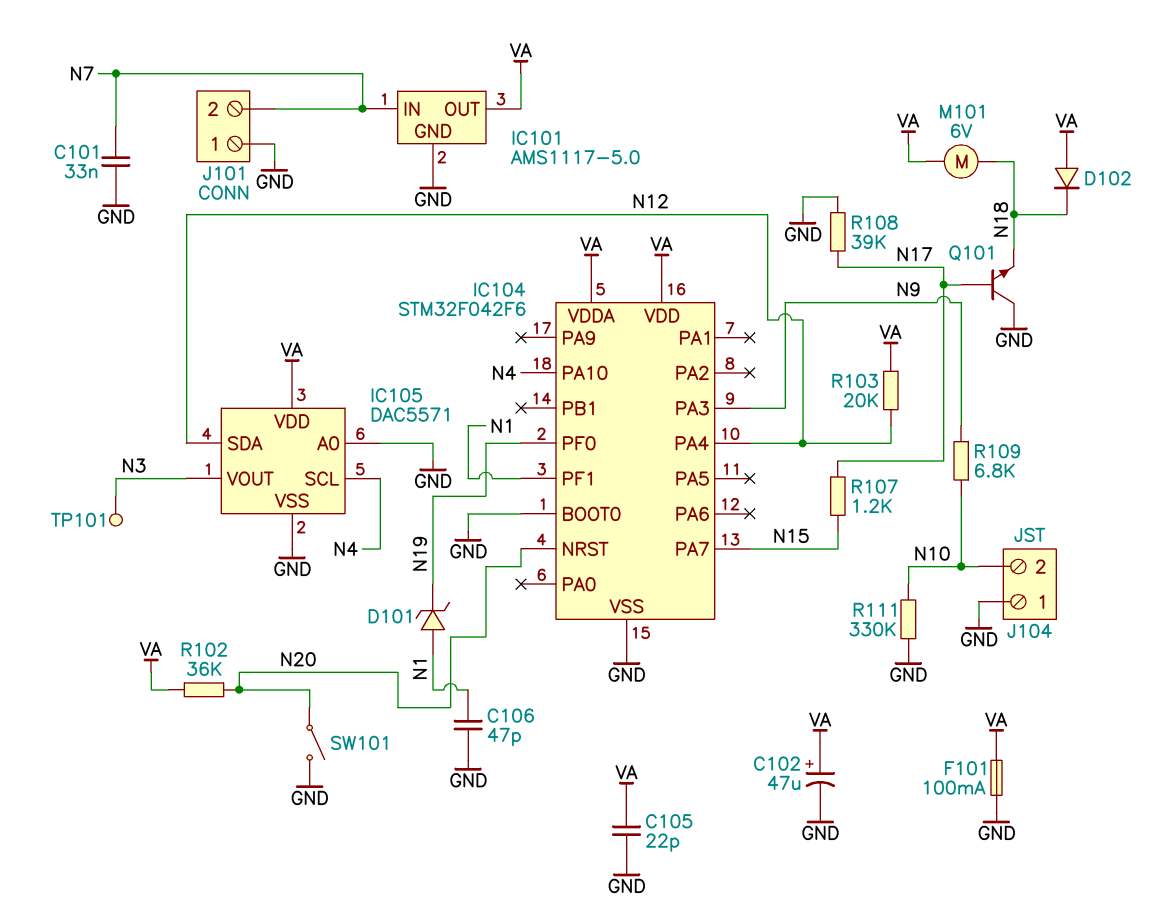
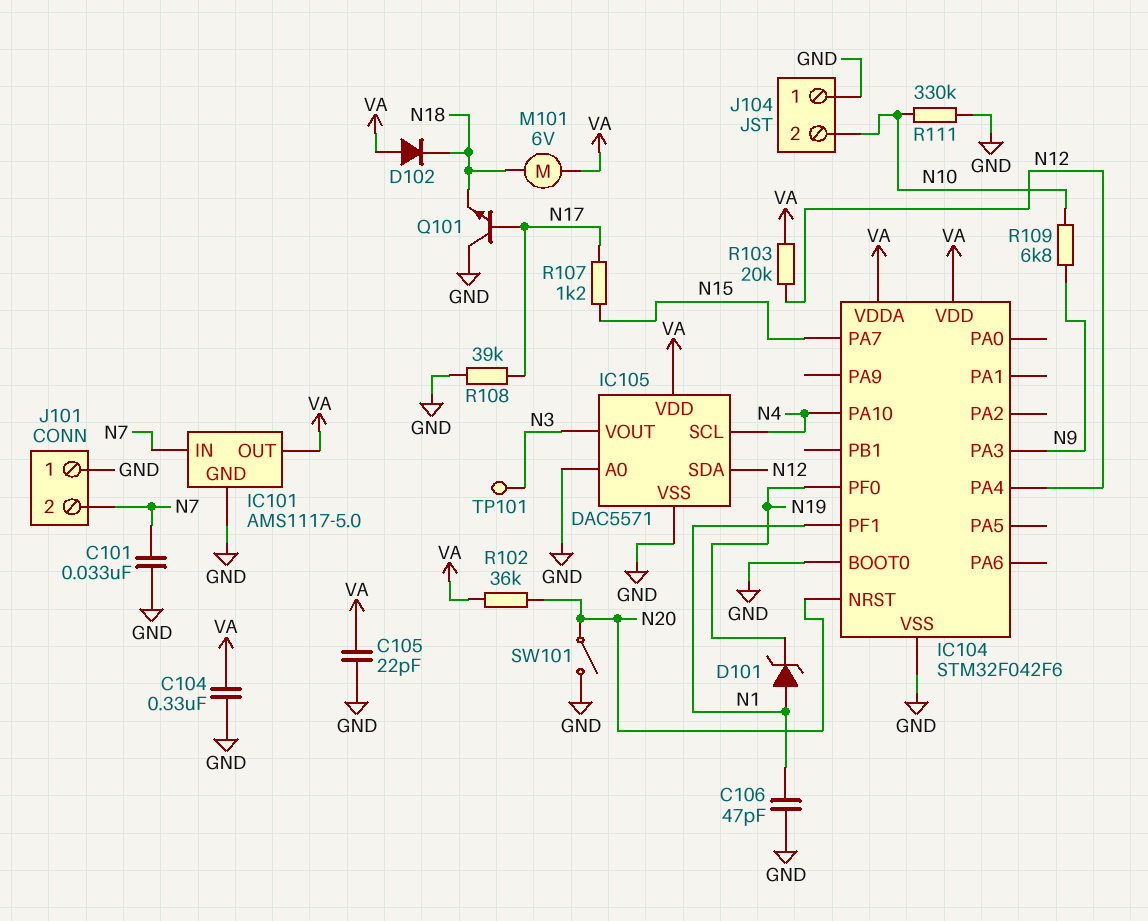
C102: 47uF (plus VA, minus GND) -> none
C104: none -> 330nF (GND, VA)
F101: 100mA (GND, VA) -> none

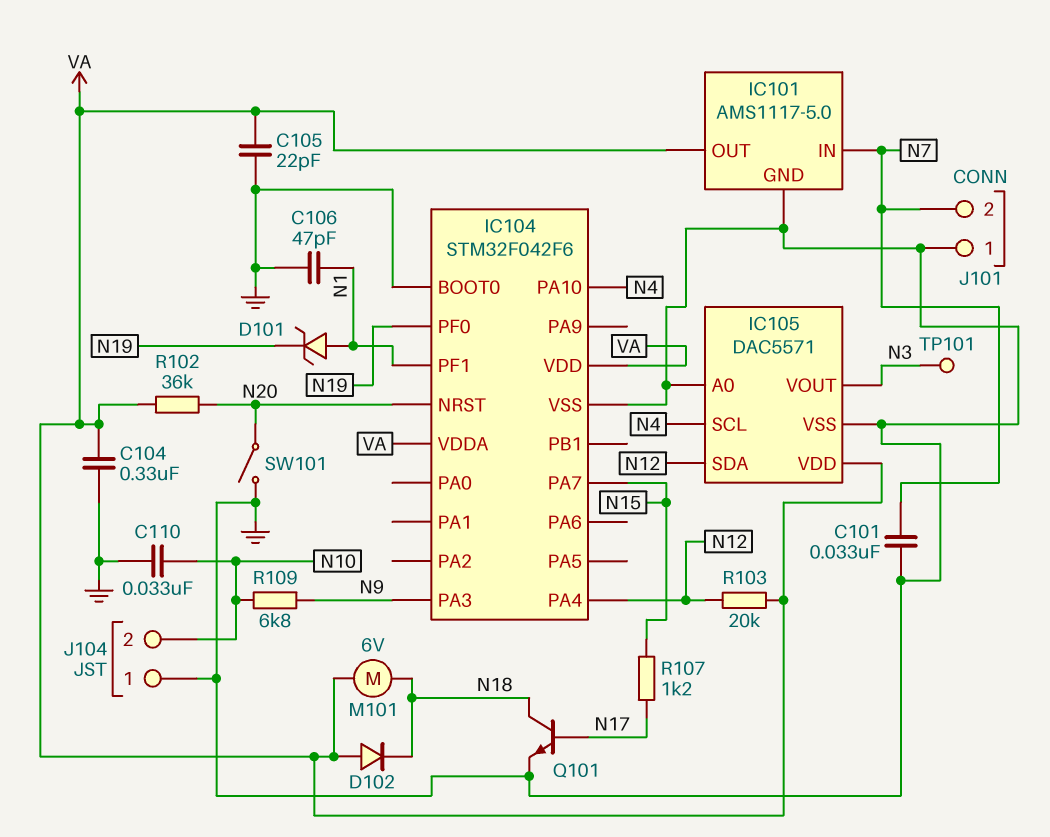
C110: none -> 33nF (GND, N10)
Q101: NPN (B N17, C GND, E N18) -> NPN (B N17, C N18, E GND)
R108: 39k (GND, N17) -> none
R111: 330k (GND, N10) -> none

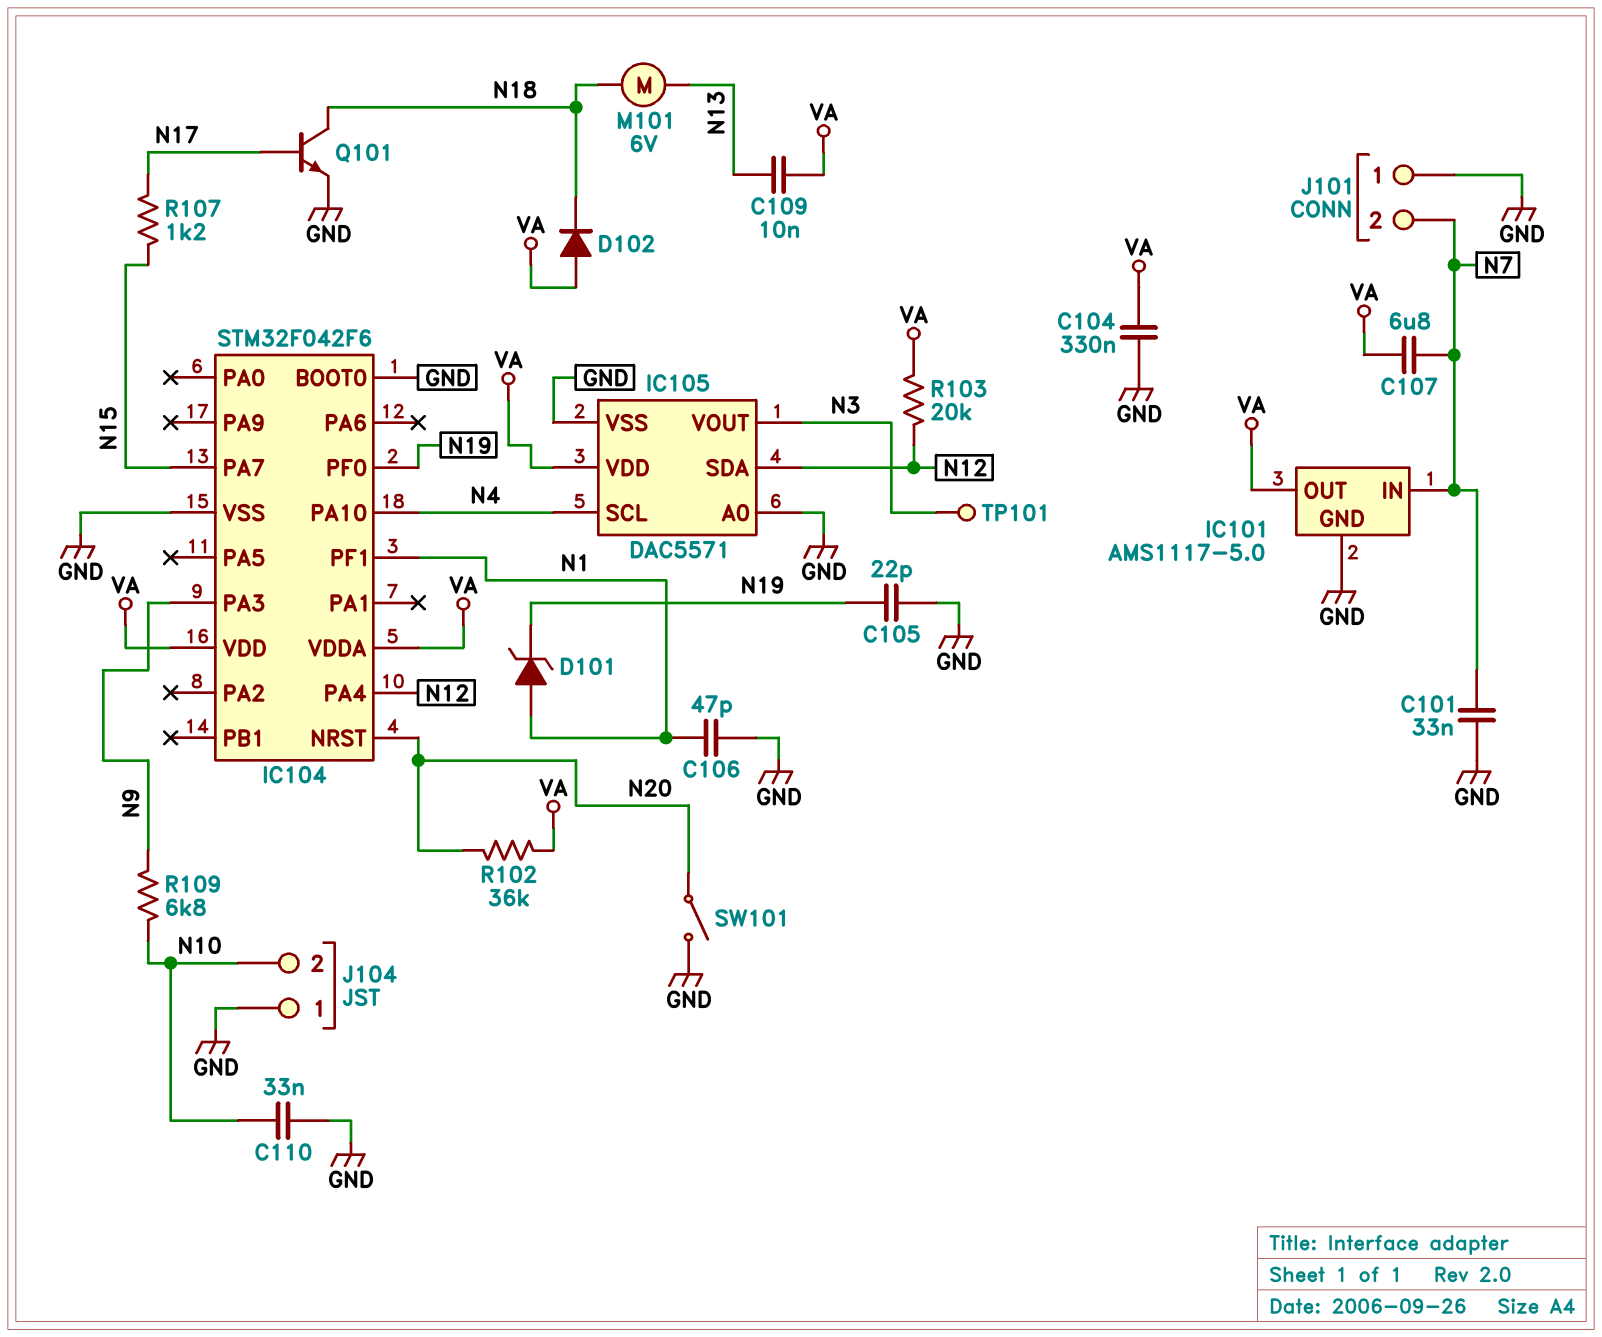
C105: 22pF (GND, VA) -> 22pF (GND, N19)
C107: none -> 6.8uF (N7, VA)
C109: none -> 10nF (N13, VA)
M101: motor 6V (N18, VA) -> motor 6V (N13, N18)

